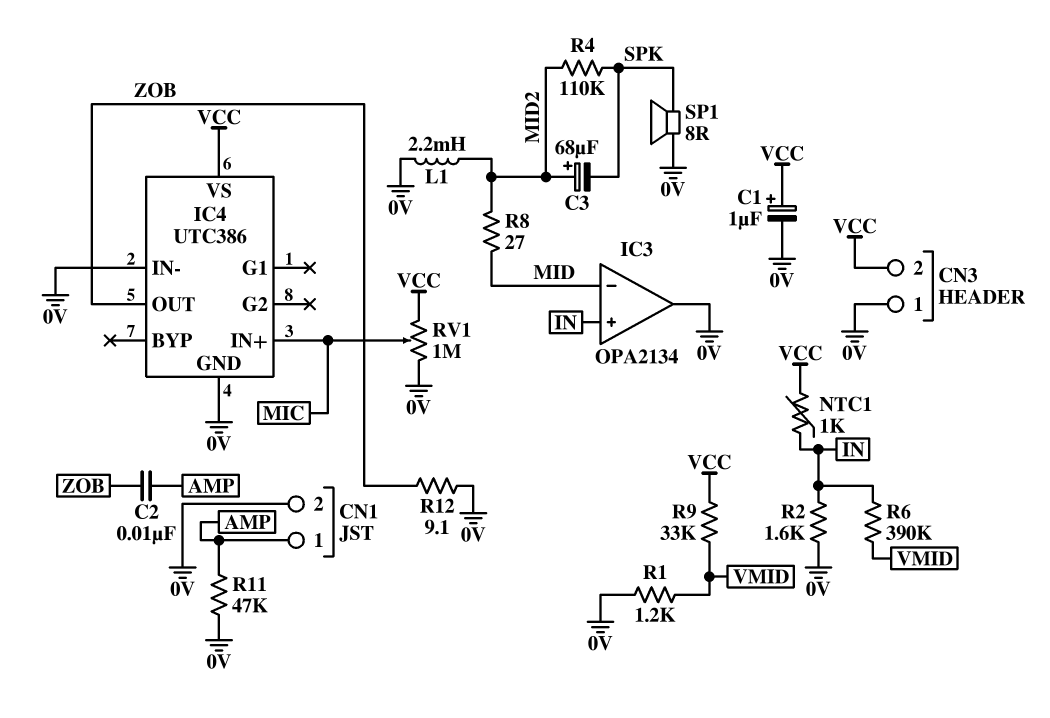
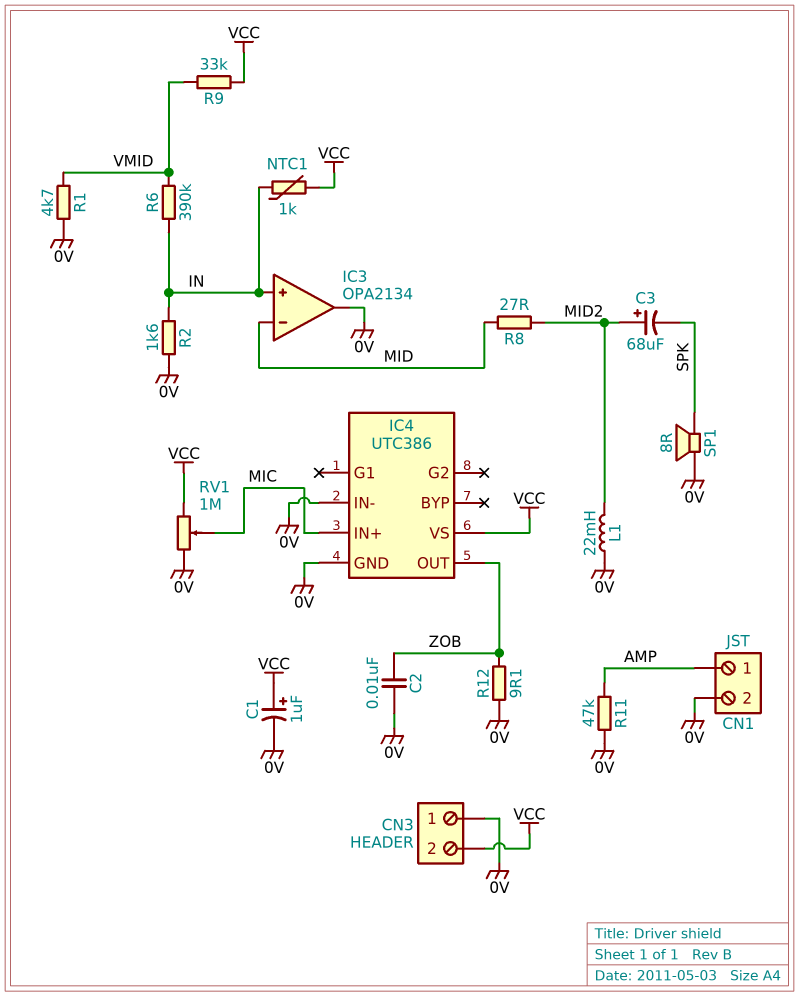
C2: 10nF (AMP, ZOB) -> 10nF (0V, ZOB)
L1: 2.2mH (0V, MID2) -> 22mH (0V, MID2)
R1: 1.2k (0V, VMID) -> 4.7k (0V, VMID)
R4: 110k (MID2, SPK) -> none

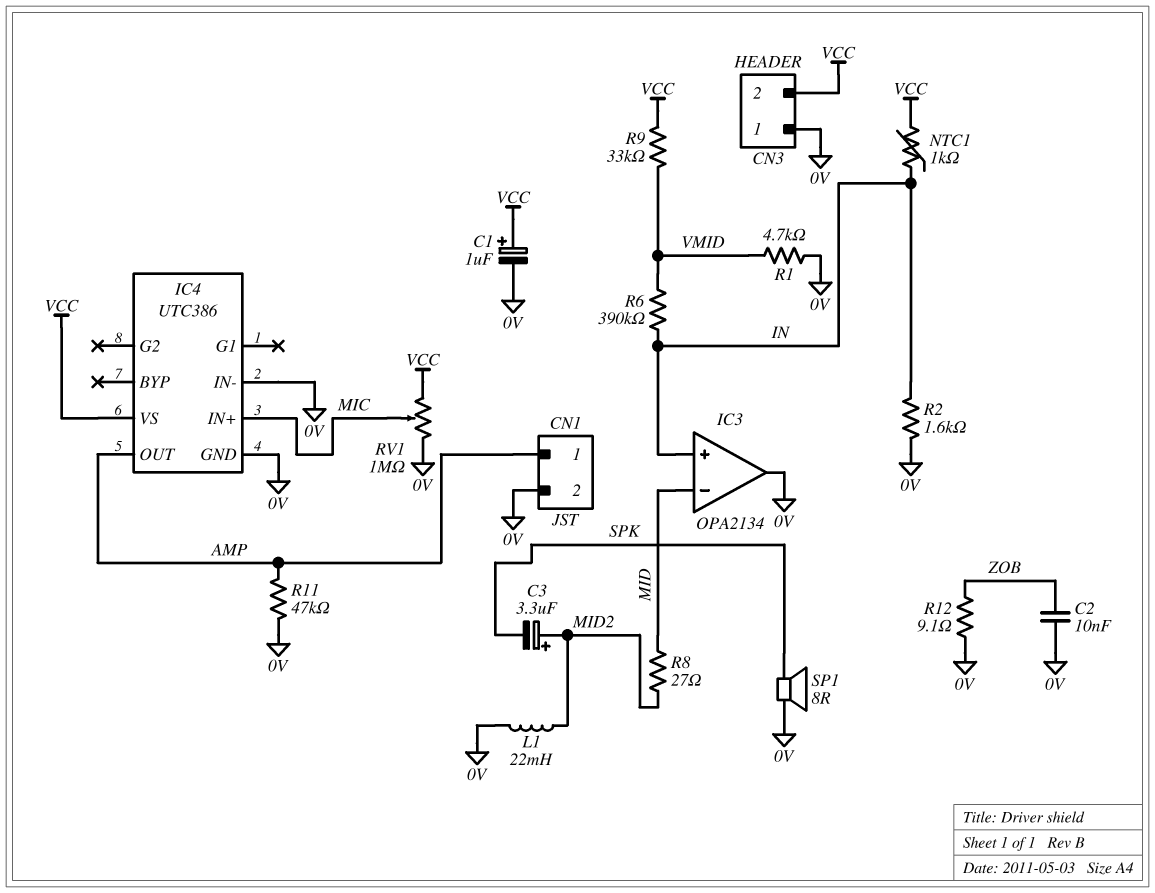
C3: 68uF (plus MID2, minus SPK) -> 3.3uF (plus MID2, minus SPK)
IC4 pin OUT: ZOB -> AMP

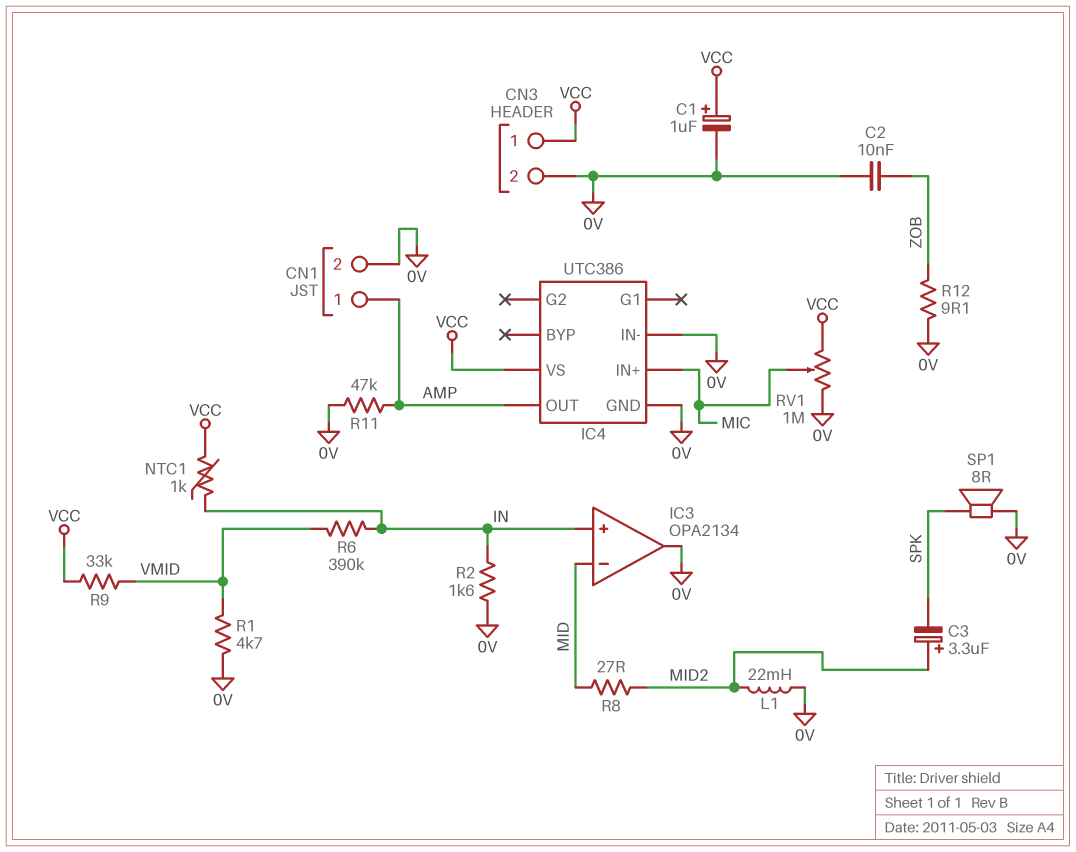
CN3 pin 1: 0V -> VCC
CN3 pin 2: VCC -> 0V

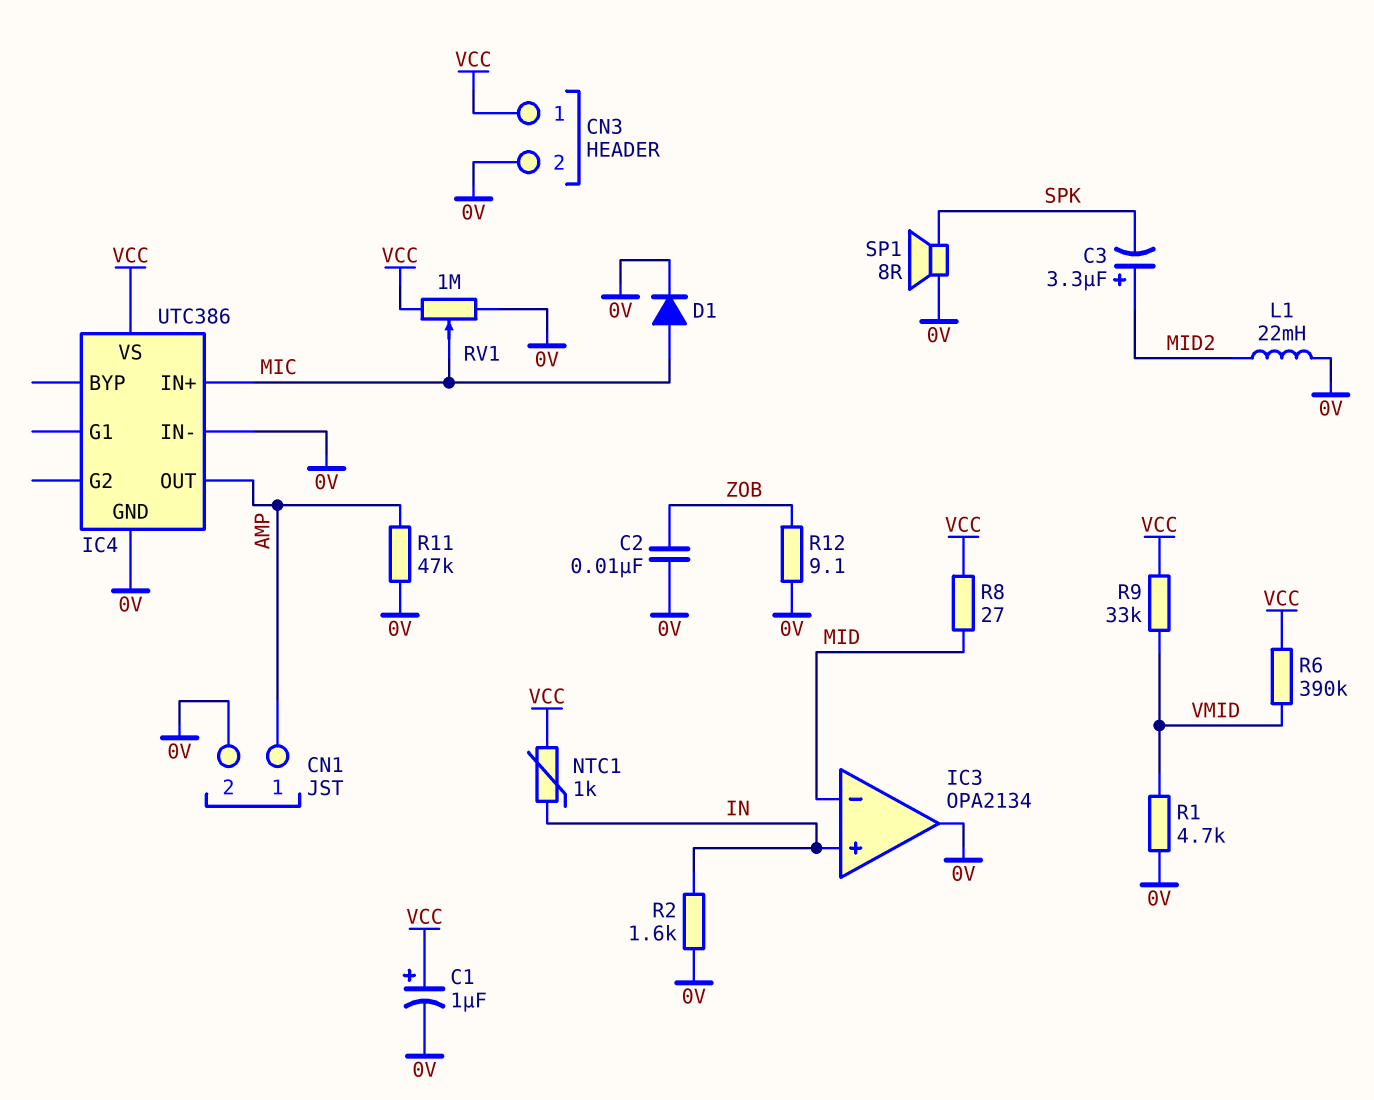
D1: none -> diode (A MIC, K 0V)
R6: 390k (IN, VMID) -> 390k (VCC, VMID)
R8: 27 (MID, MID2) -> 27 (MID, VCC)

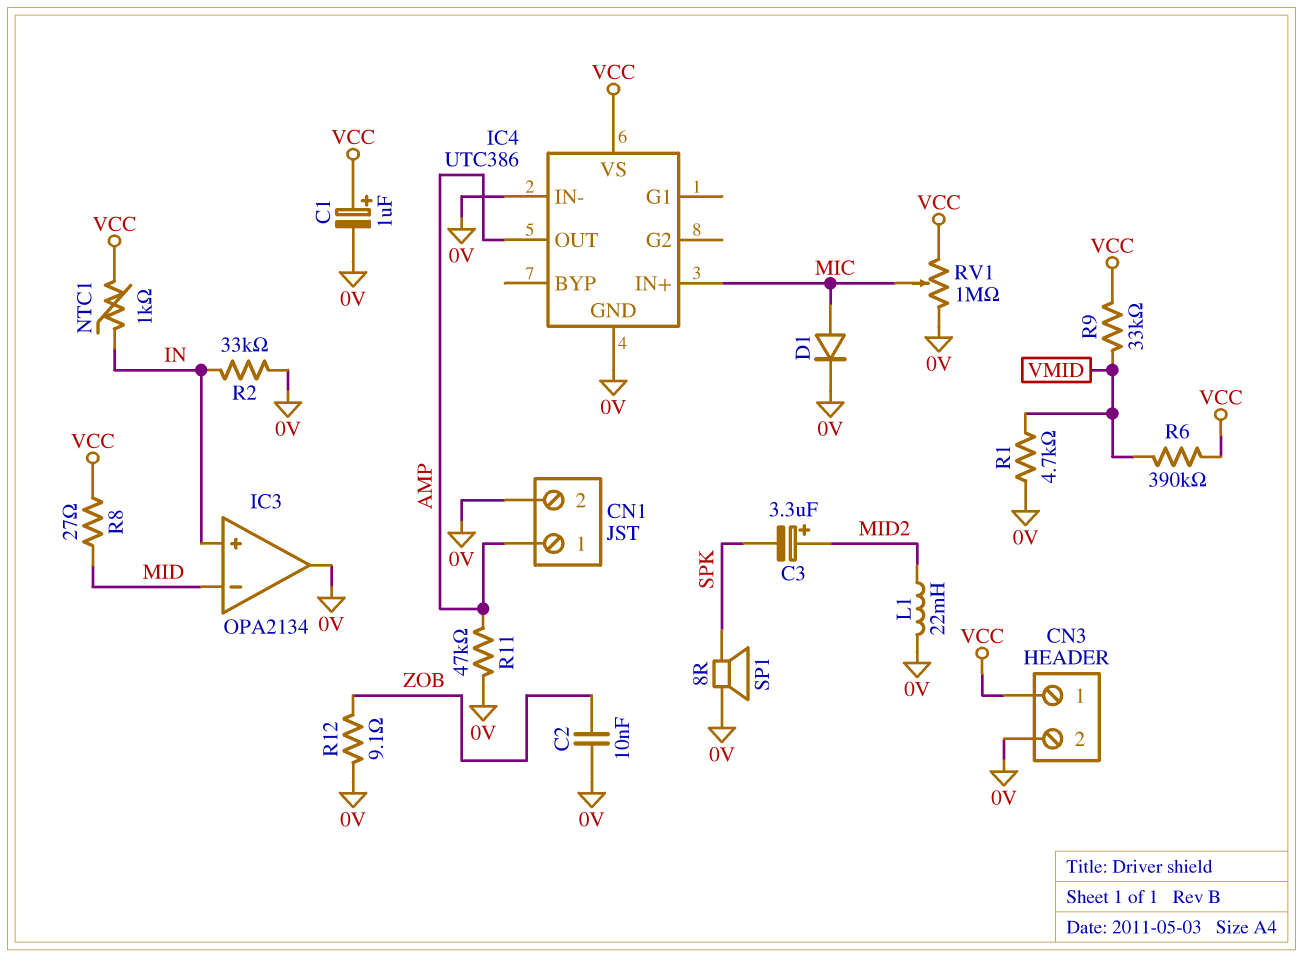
R2: 1.6k (0V, IN) -> 33k (0V, IN)

